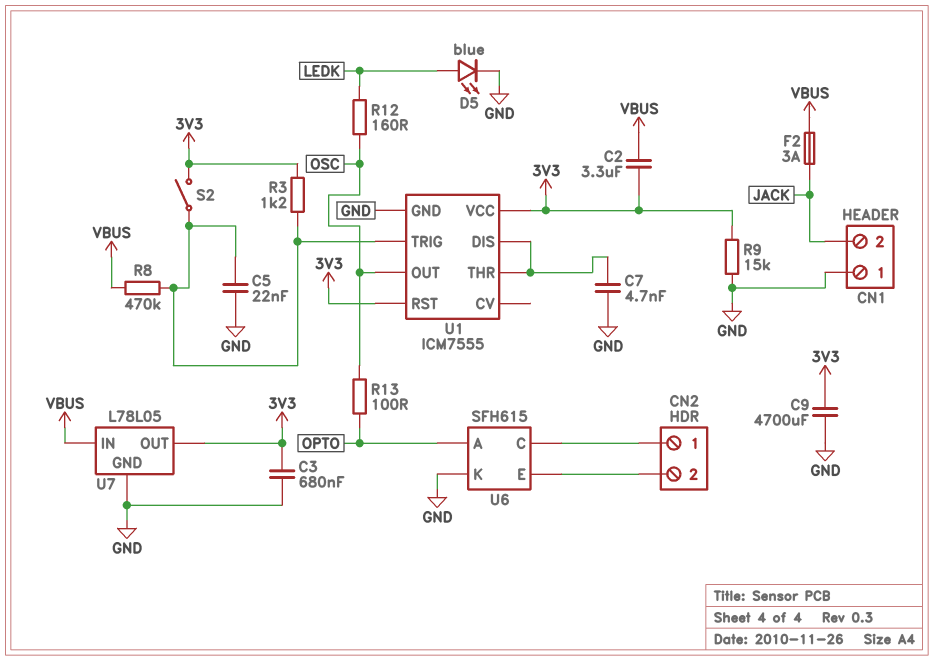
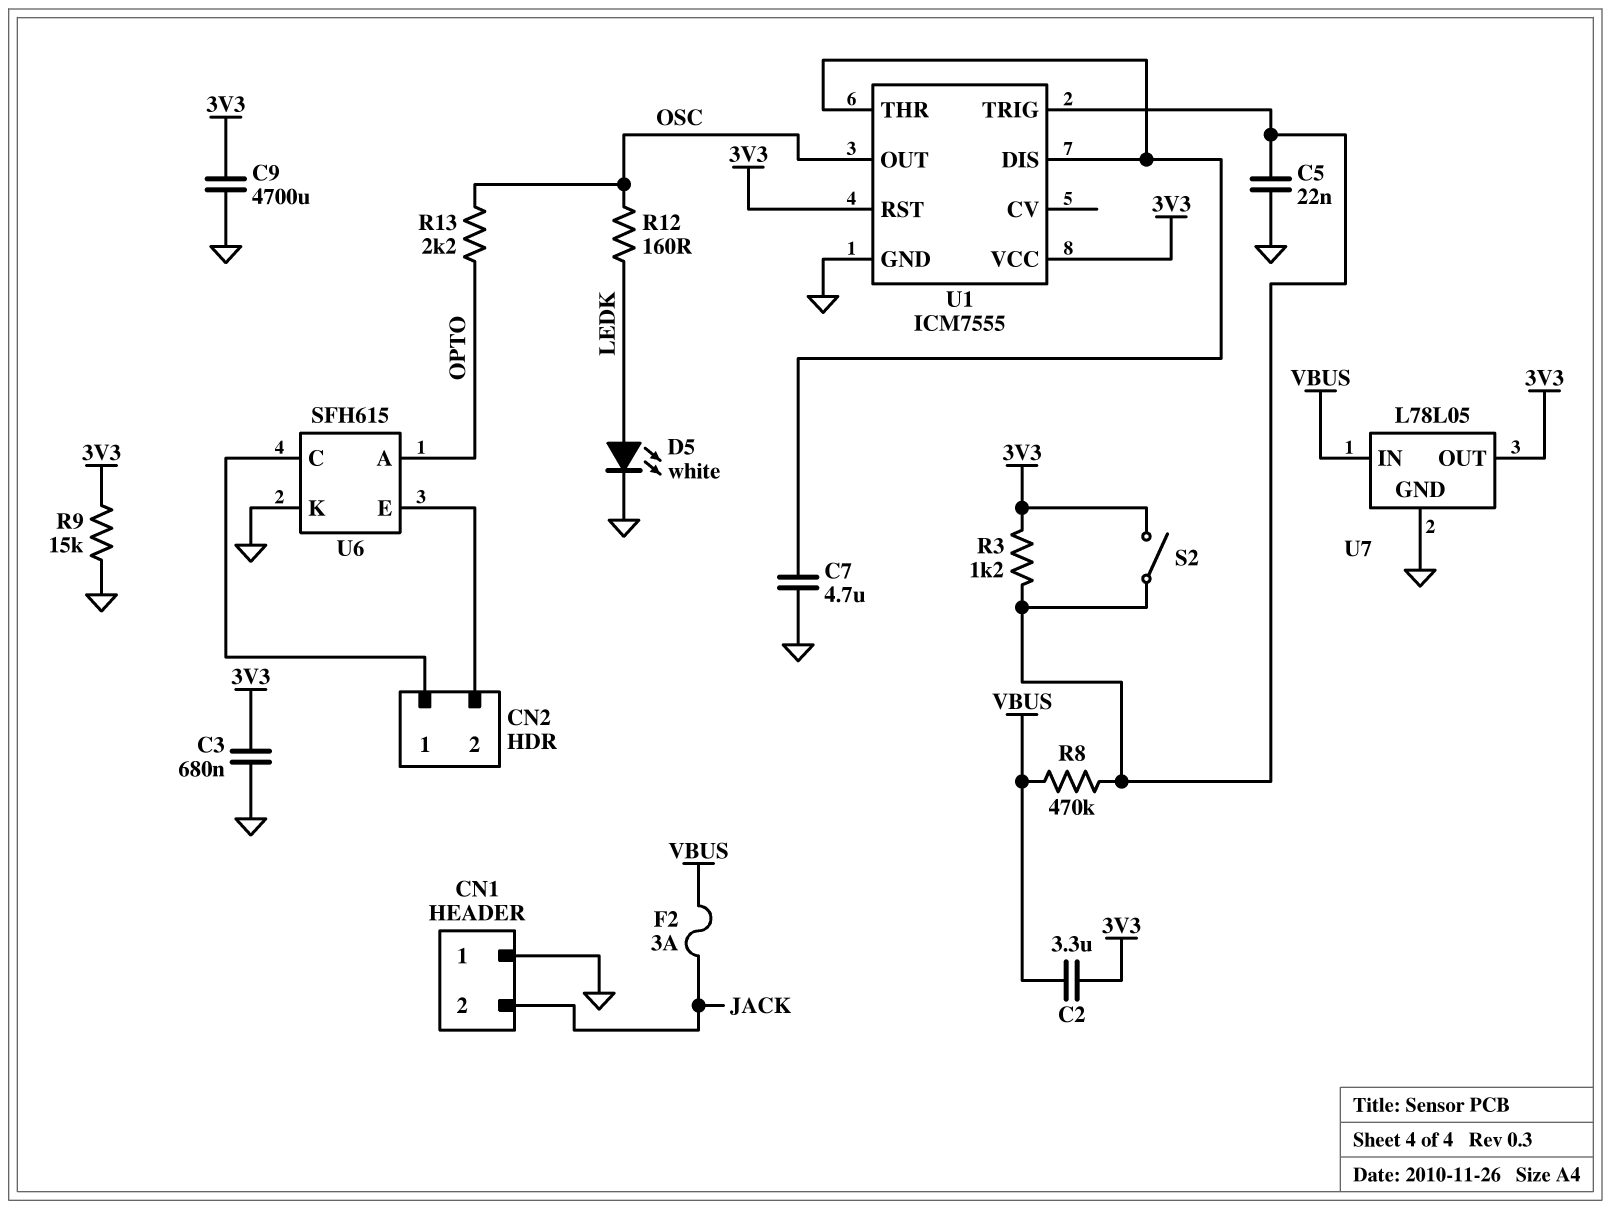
C7: 4.7nF (GND, U1/DIS) -> 4.7uF (GND, U1/DIS)
D5: LED blue (A LEDK, K GND) -> LED white (A LEDK, K GND)
R13: 100 (OPTO, OSC) -> 2.2k (OPTO, OSC)

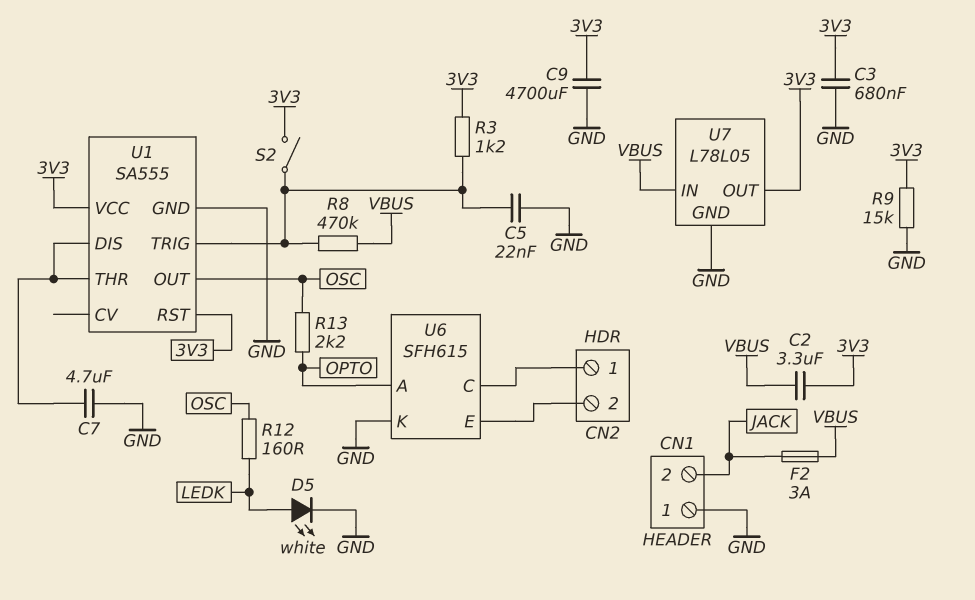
U1: ICM7555 -> SA555

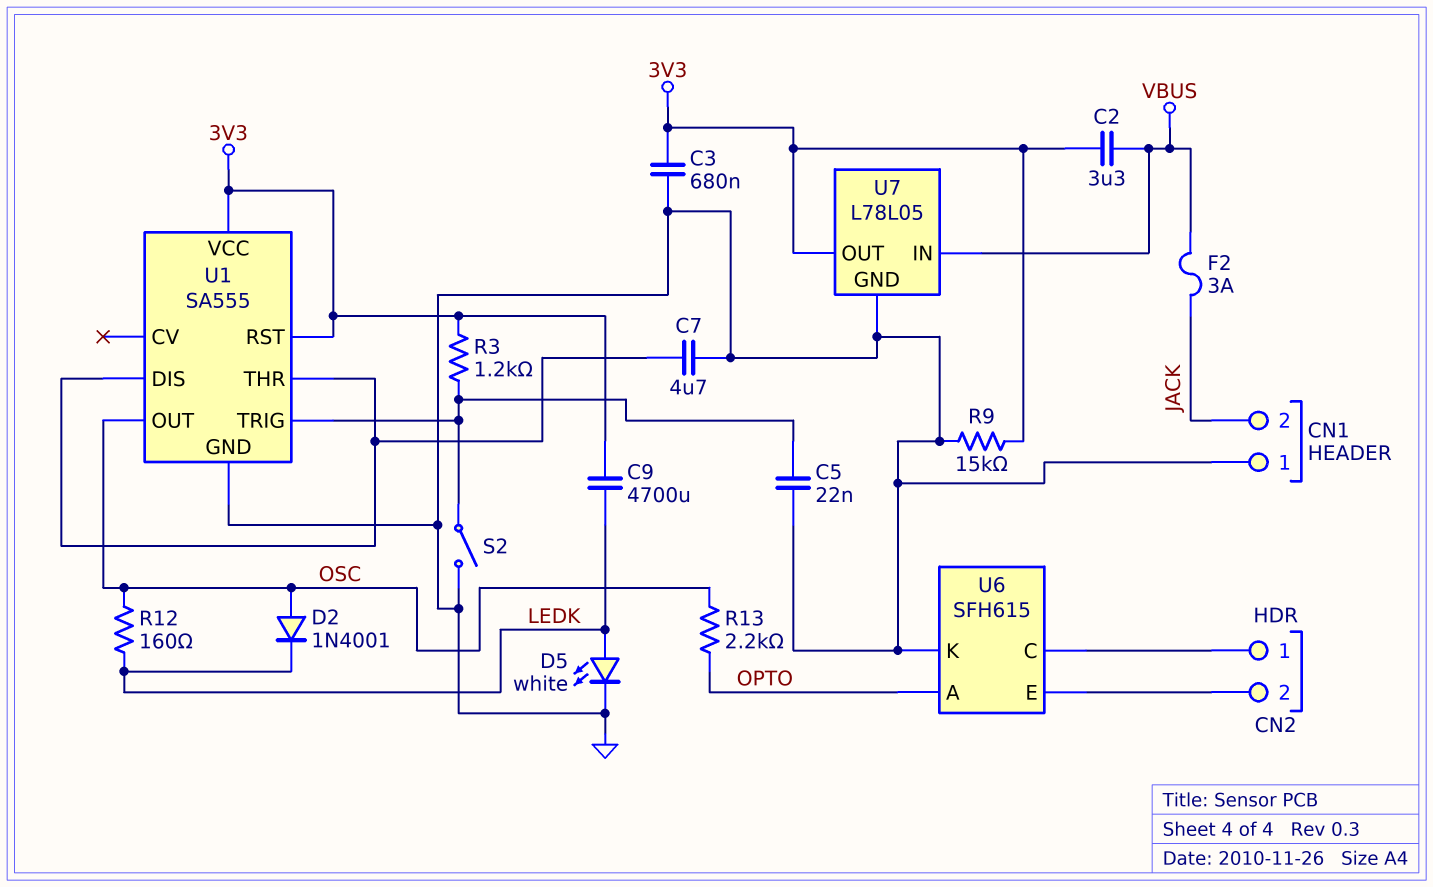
C9: 4700uF (3V3, GND) -> 4700uF (3V3, LEDK)
D2: none -> diode 1N4001 (A OSC, K LEDK)
R8: 470k (U1/TRIG, VBUS) -> none
S2: switch (3V3, U1/TRIG) -> switch (GND, U1/TRIG)

